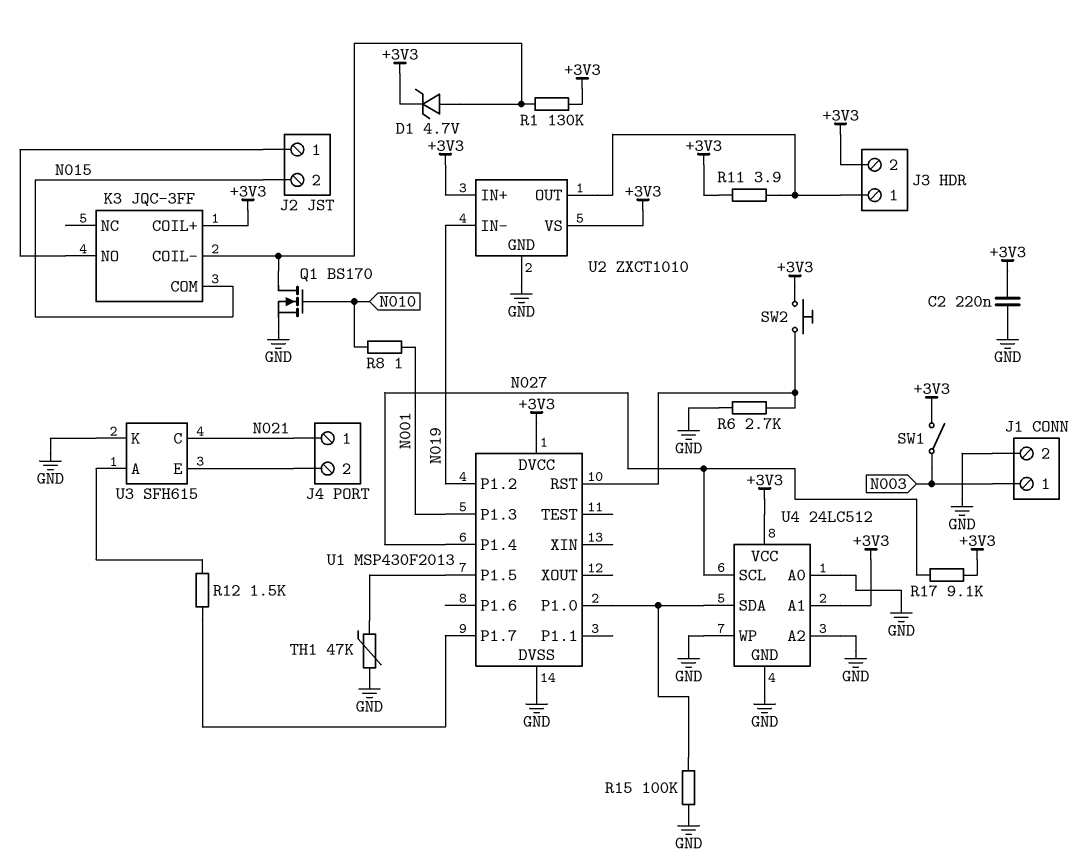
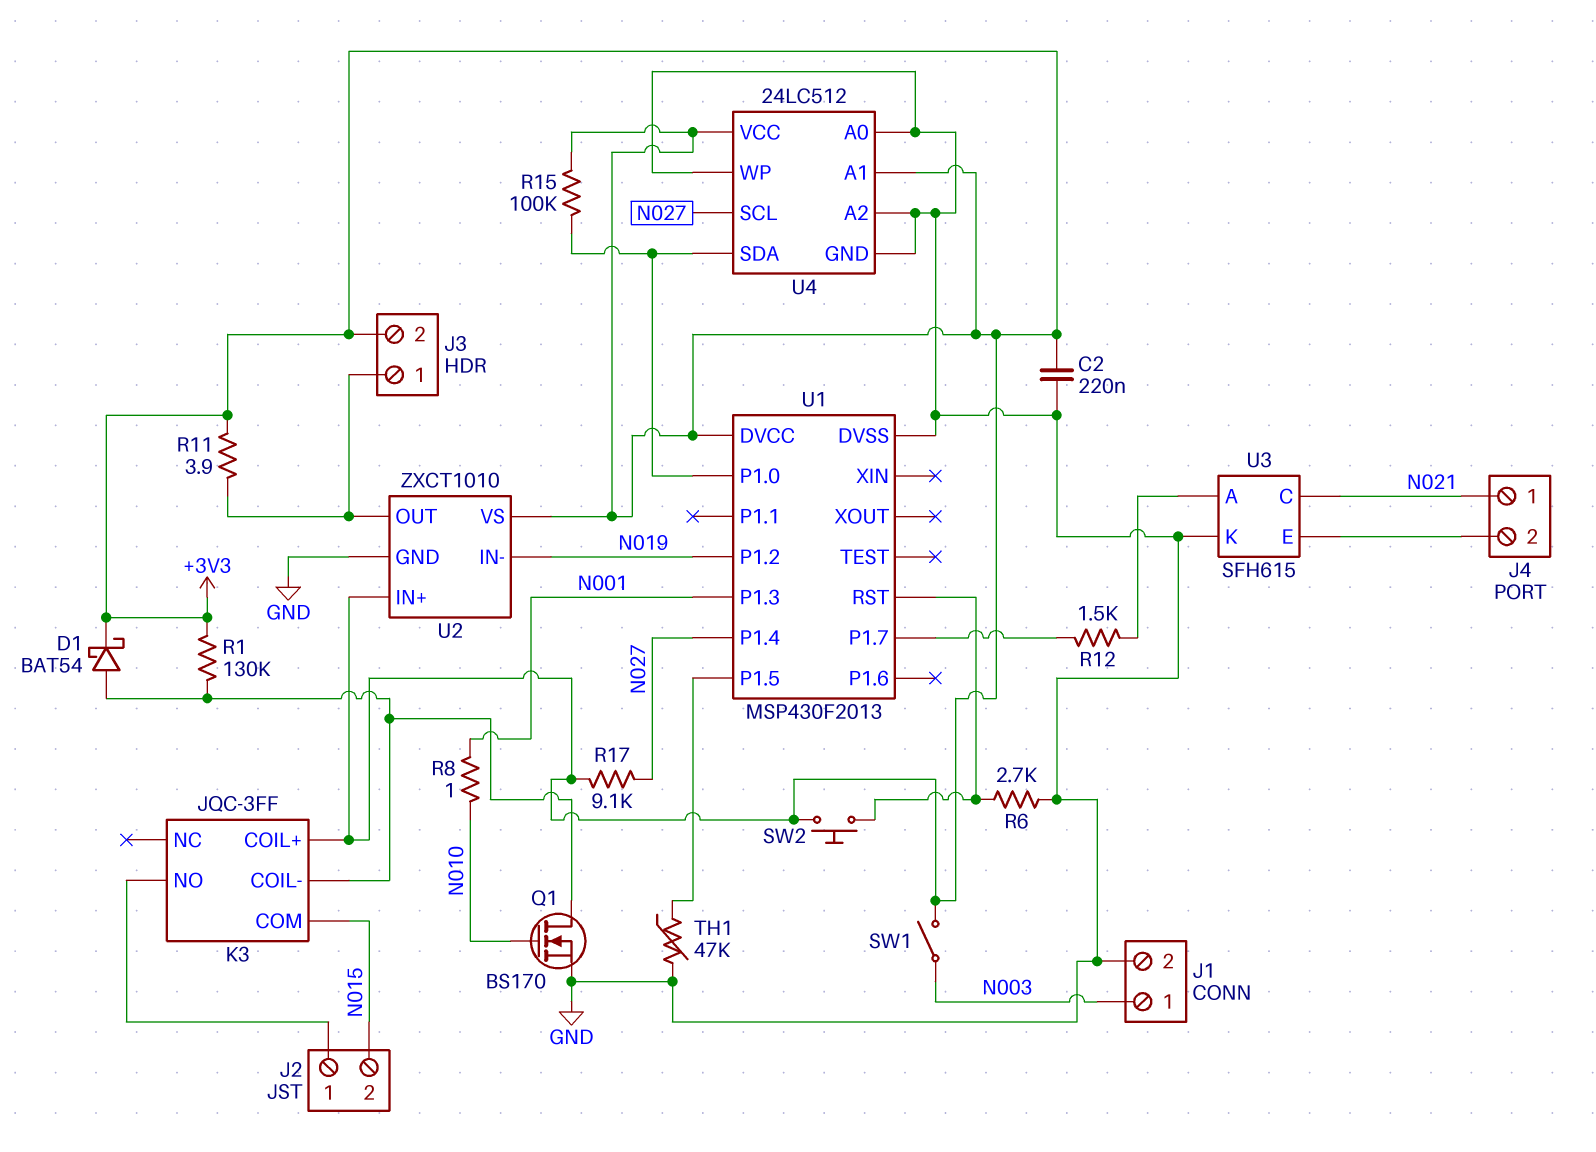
D1: zener 4.7V (A K3/COIL-, K +3V3) -> schottky BAT54 (A K3/COIL-, K +3V3)
R15: 100k (GND, U1/P1.0) -> 100k (+3V3, U1/P1.0)

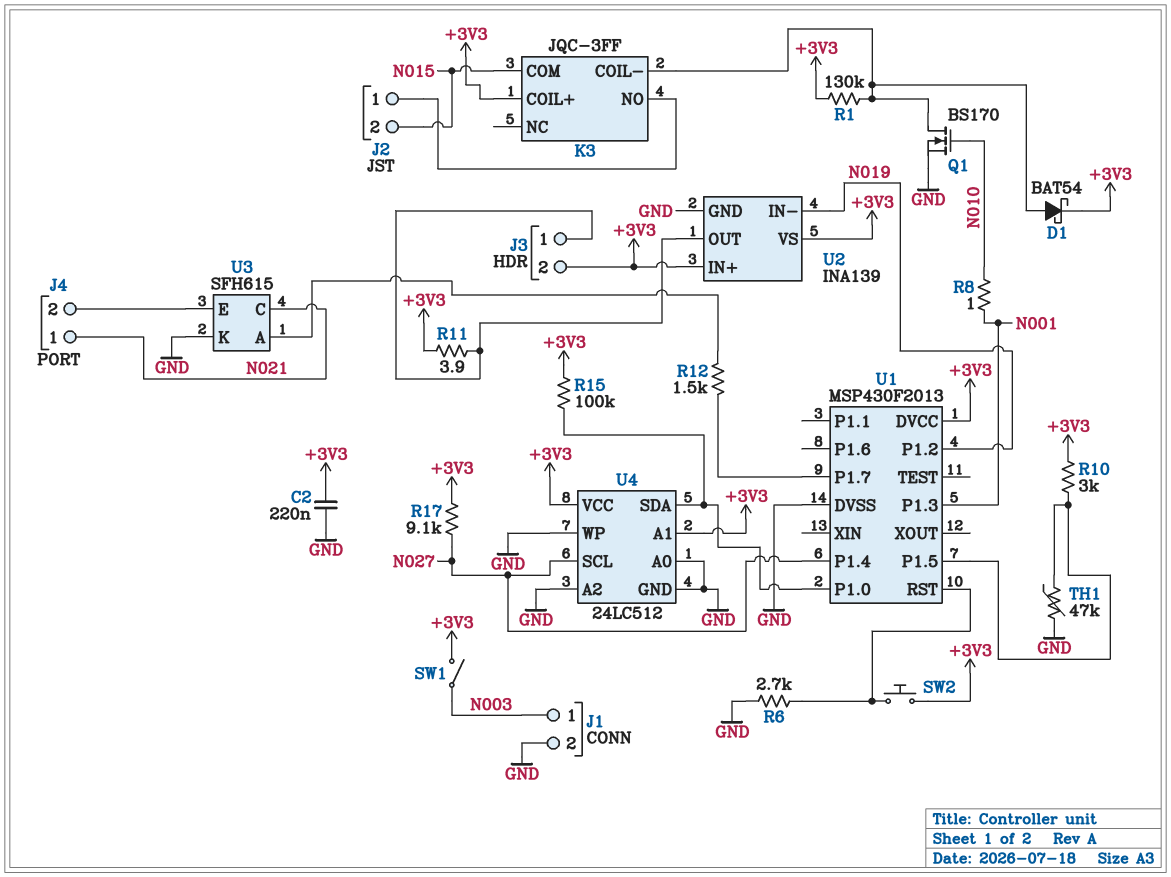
R10: none -> 3k (+3V3, U1/P1.5)
U2: ZXCT1010 -> INA139

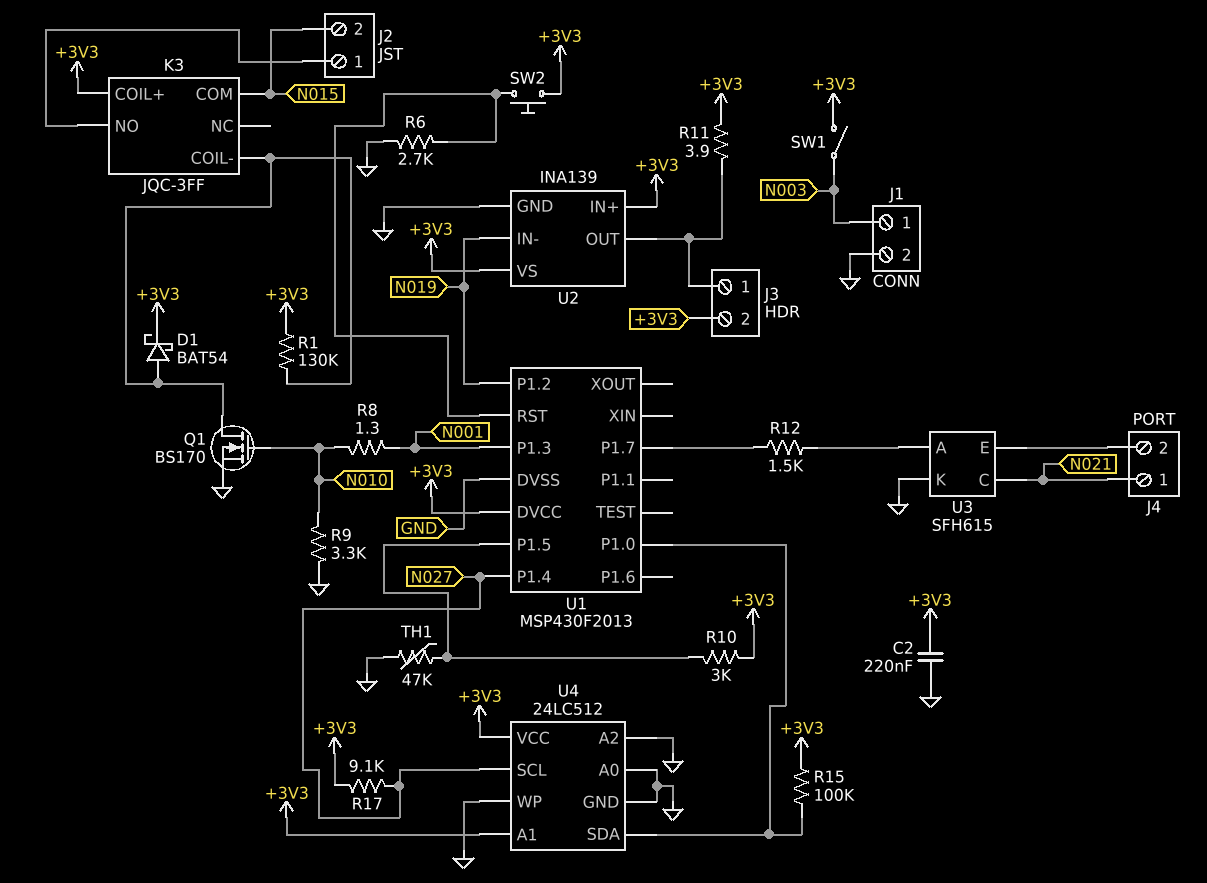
R8: 1 (N001, N010) -> 1.3 (N001, N010)
R9: none -> 3.3k (GND, N010)

